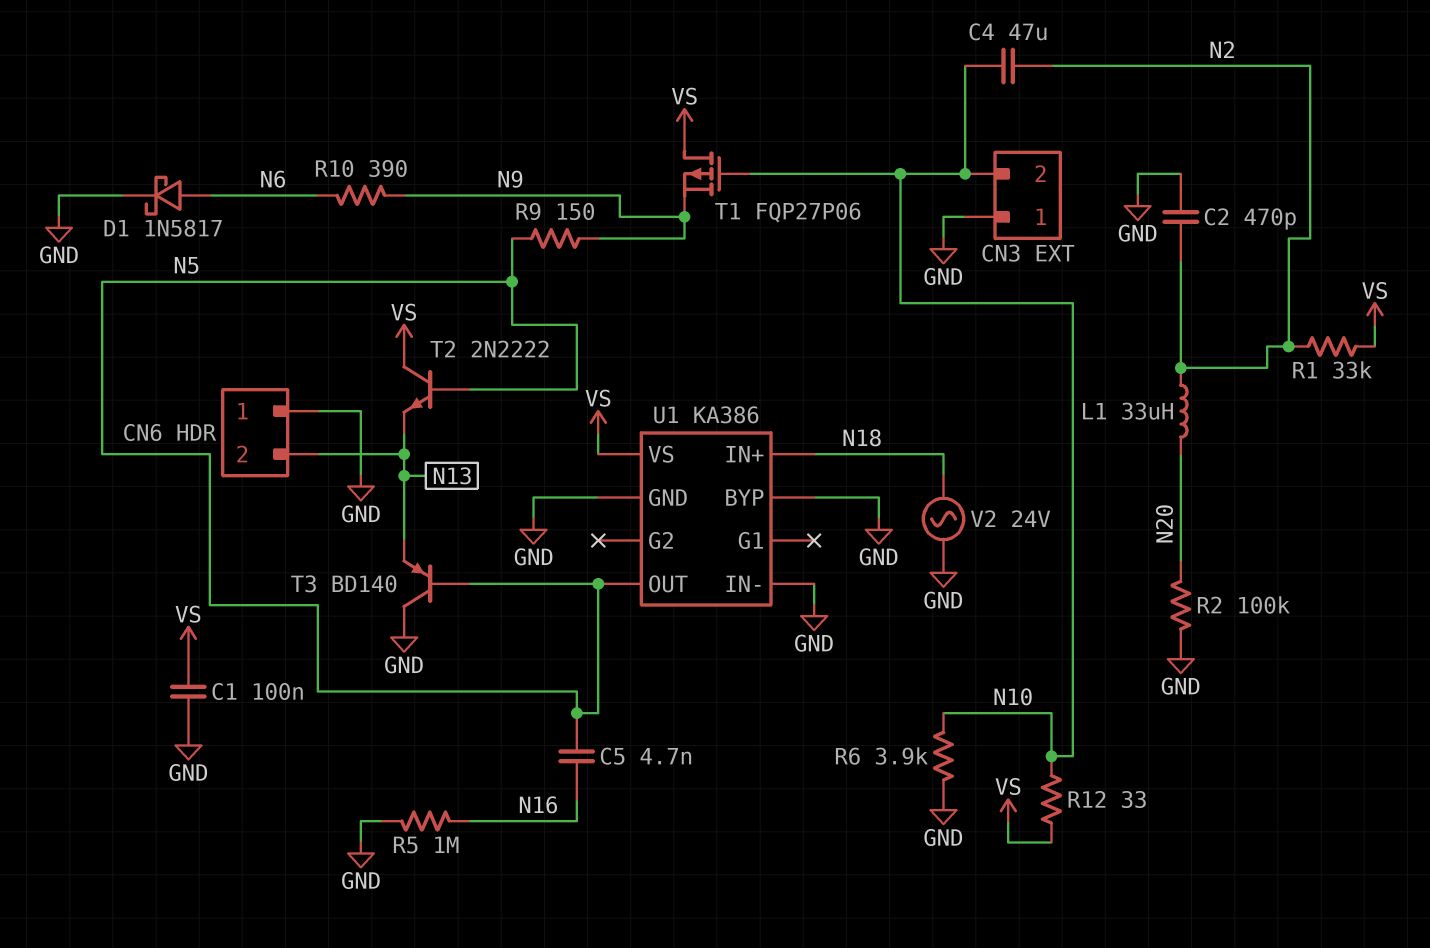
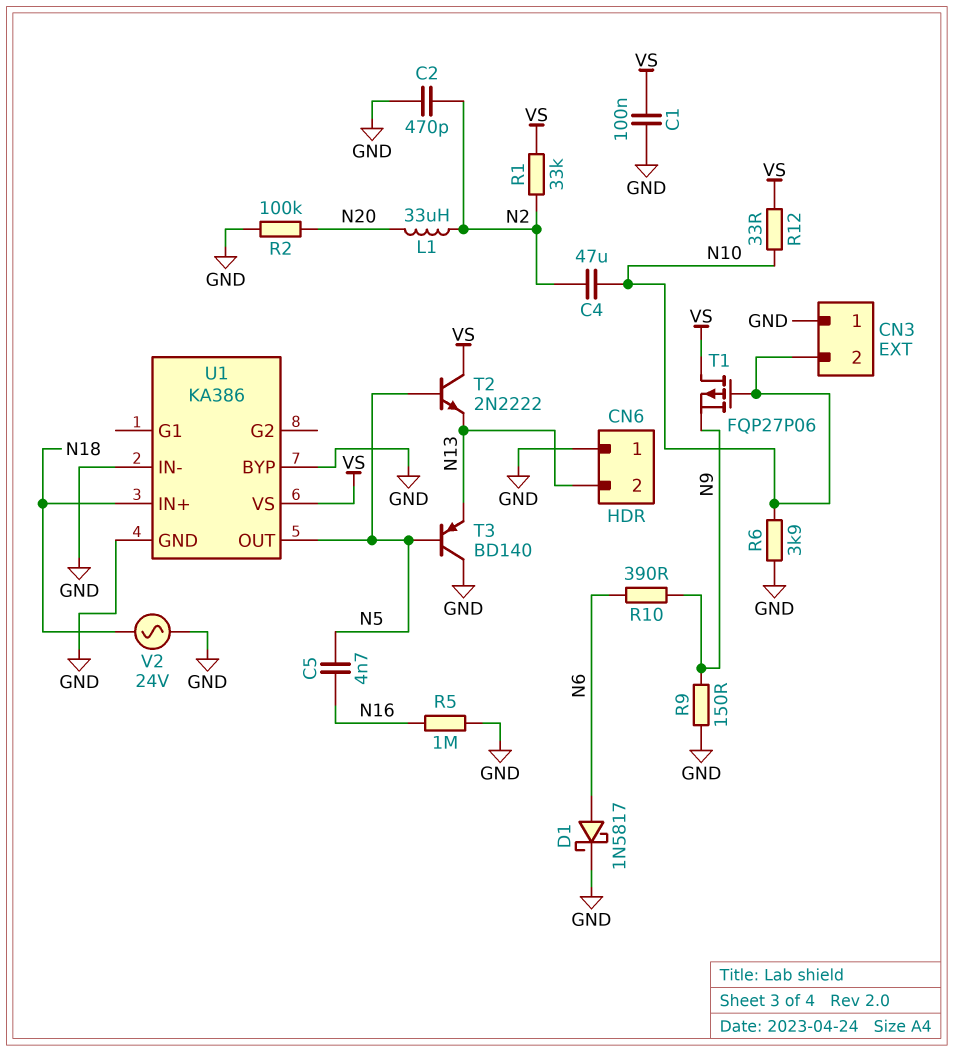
R9: 150 (N5, N9) -> 150 (GND, N9)

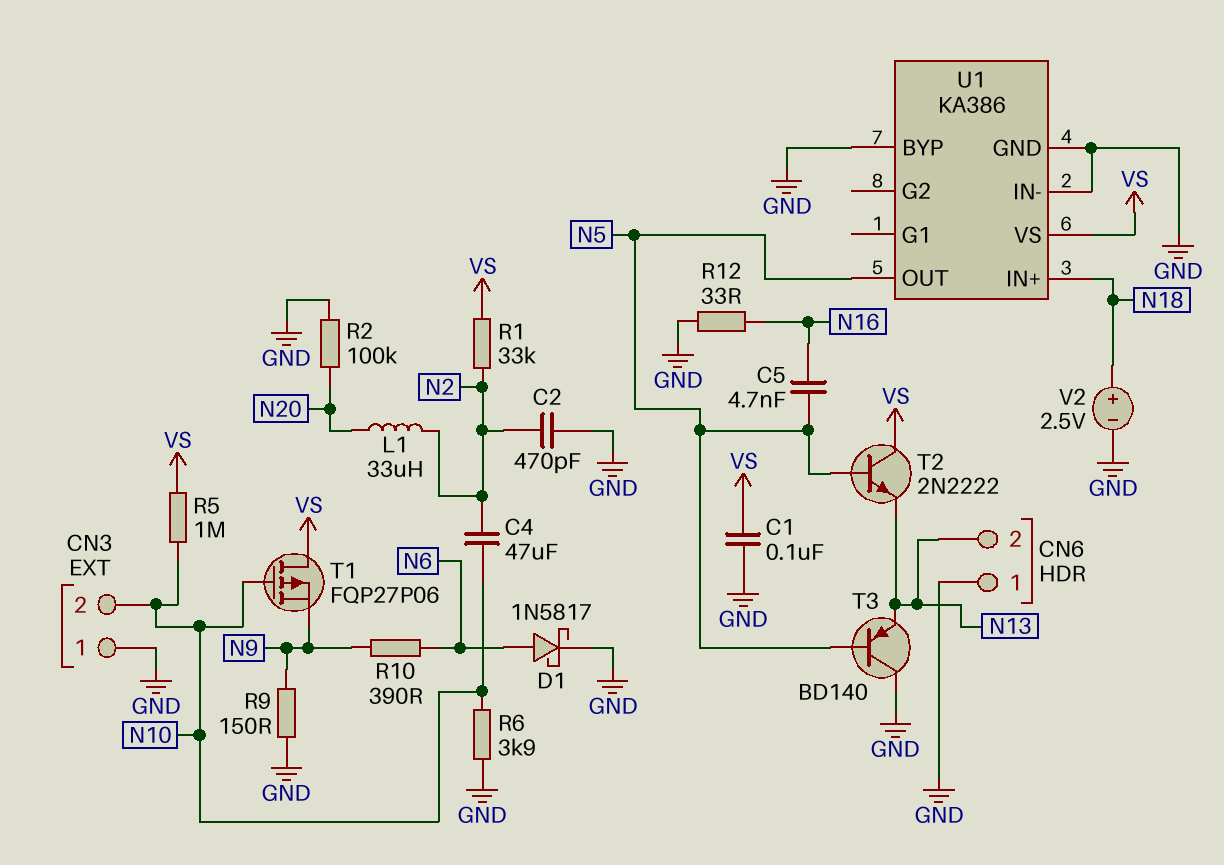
R5: 1M (GND, N16) -> 1M (N10, VS)
R12: 33 (N10, VS) -> 33 (GND, N16)
V2: AC 24V (GND, N18) -> 2.5V (plus N18, minus GND)

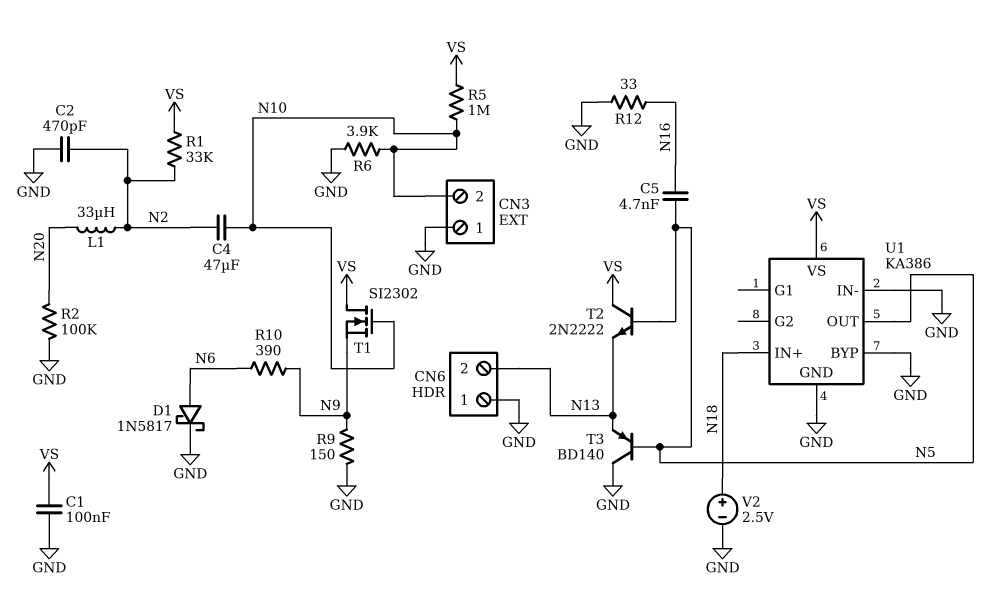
T1: PMOS FQP27P06 (G N10, D VS, S N9) -> NMOS SI2302 (G N10, D VS, S N9)

